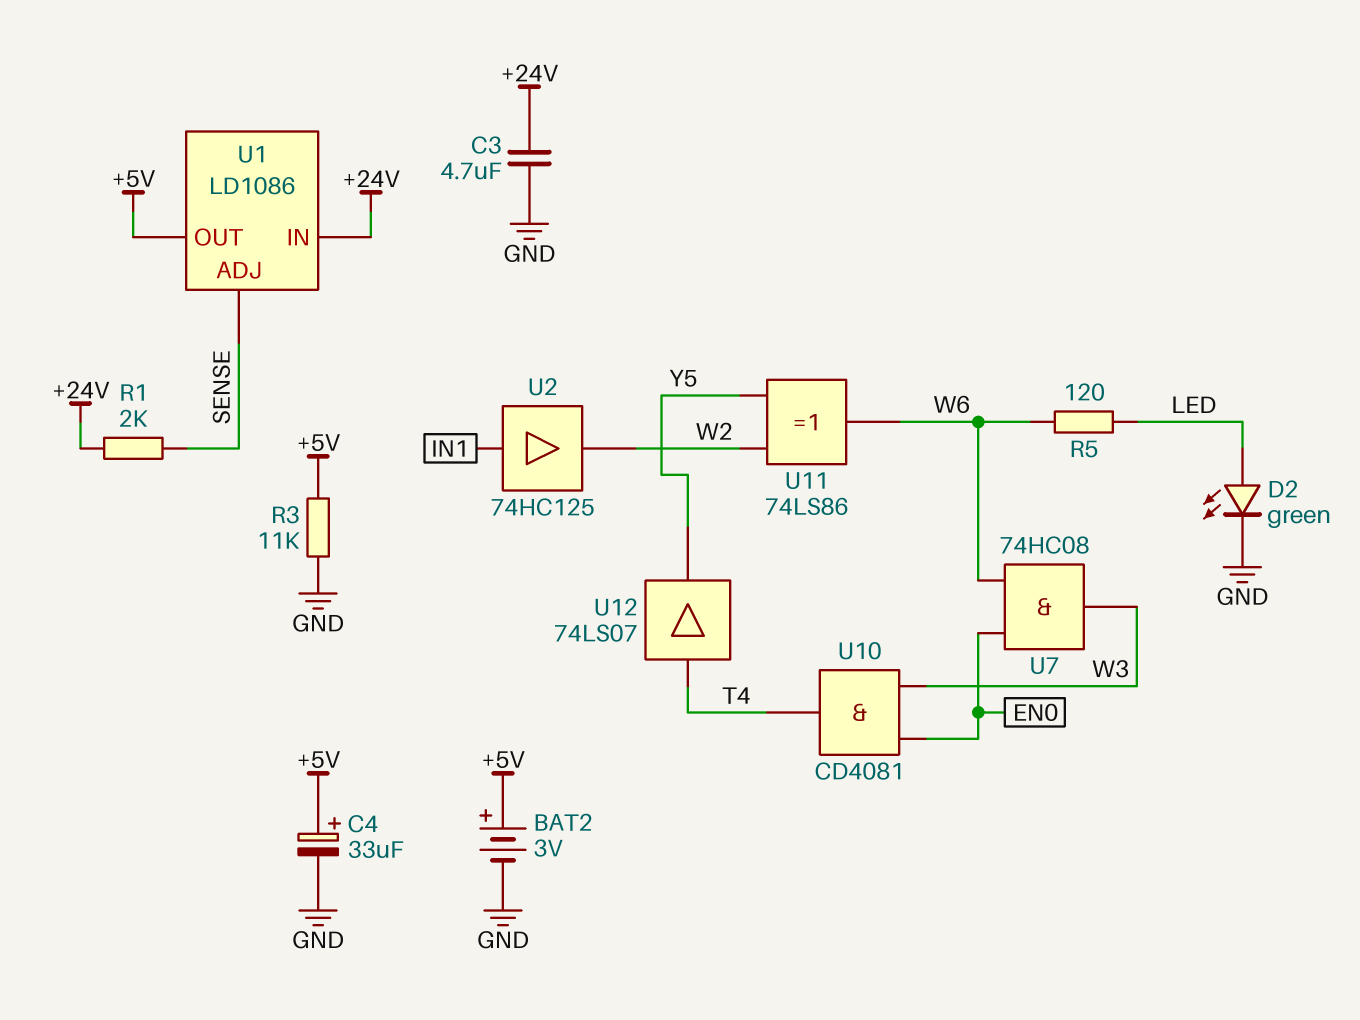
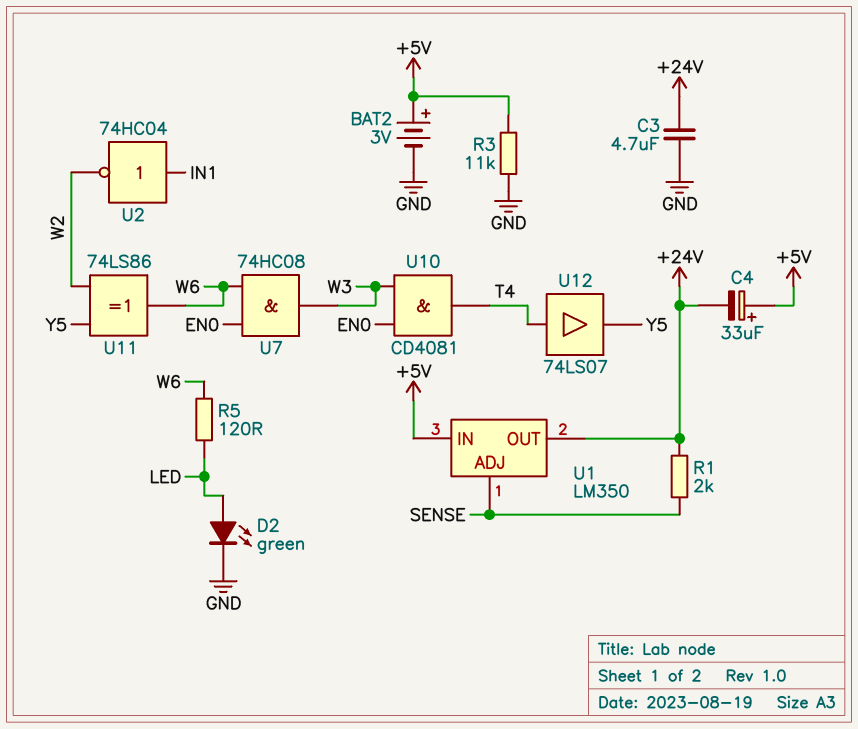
C4: 33uF (plus +5V, minus GND) -> 33uF (plus +5V, minus +24V)
U1: LD1086 -> LM350
U1 pin IN: +24V -> +5V
U1 pin OUT: +5V -> +24V
U2: buffer 74HC125 (in IN1, out W2) -> NOT 74HC04 (in IN1, out W2)

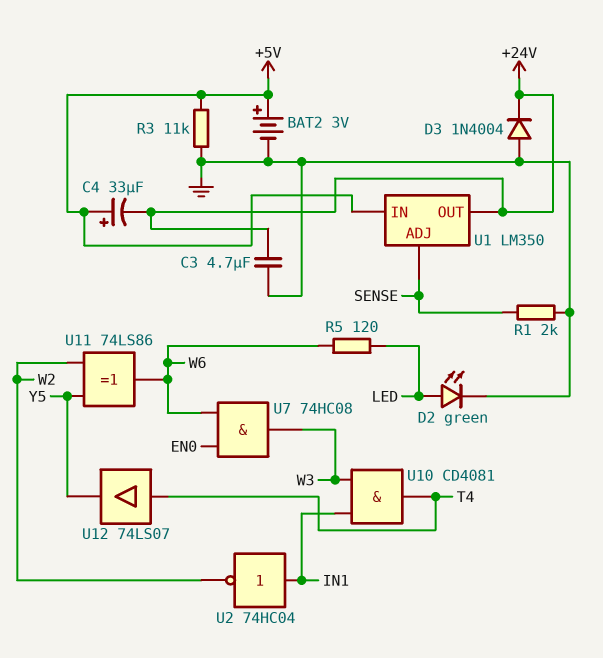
D3: none -> diode 1N4004 (A GND, K +24V)
R1: 2k (+24V, SENSE) -> 2k (GND, SENSE)
U10: AND CD4081 (in EN0, in W3, out T4) -> AND CD4081 (in IN1, in W3, out T4)

